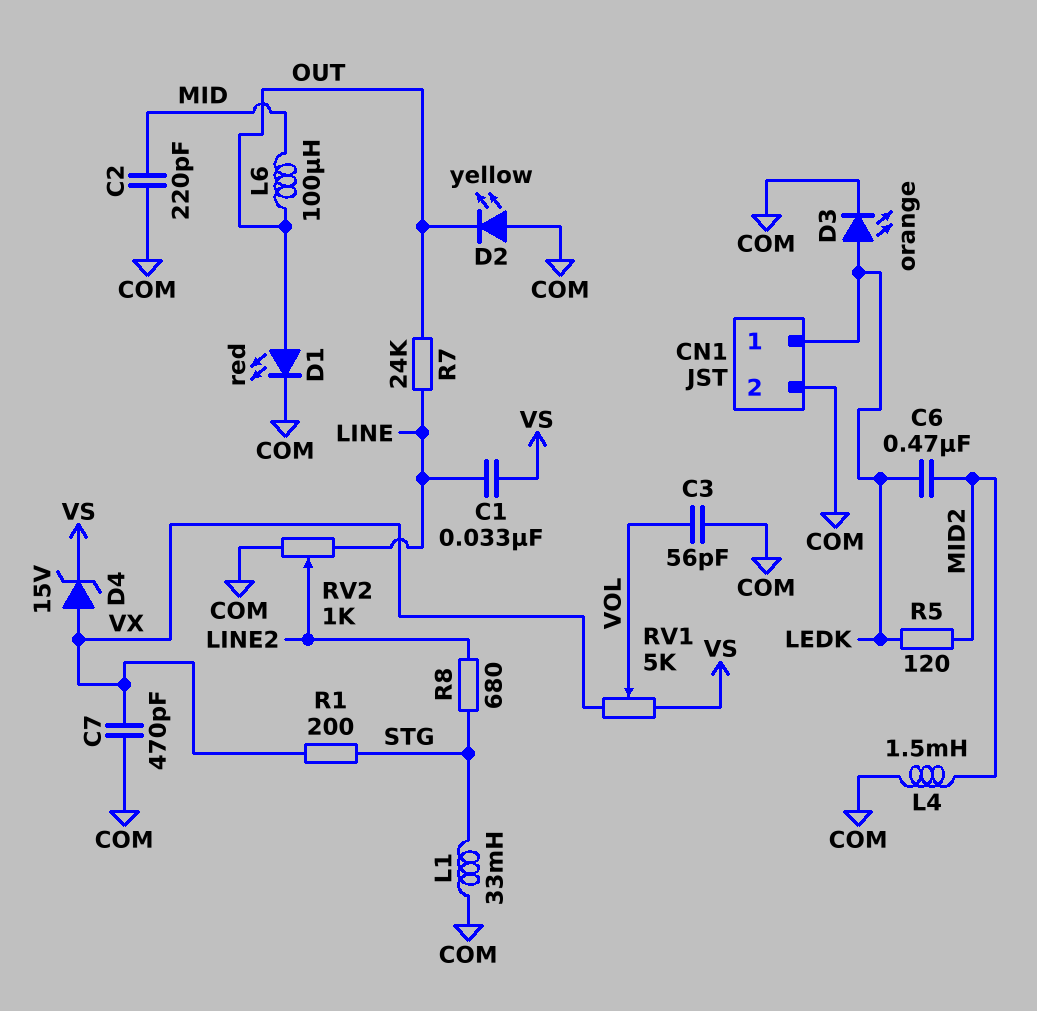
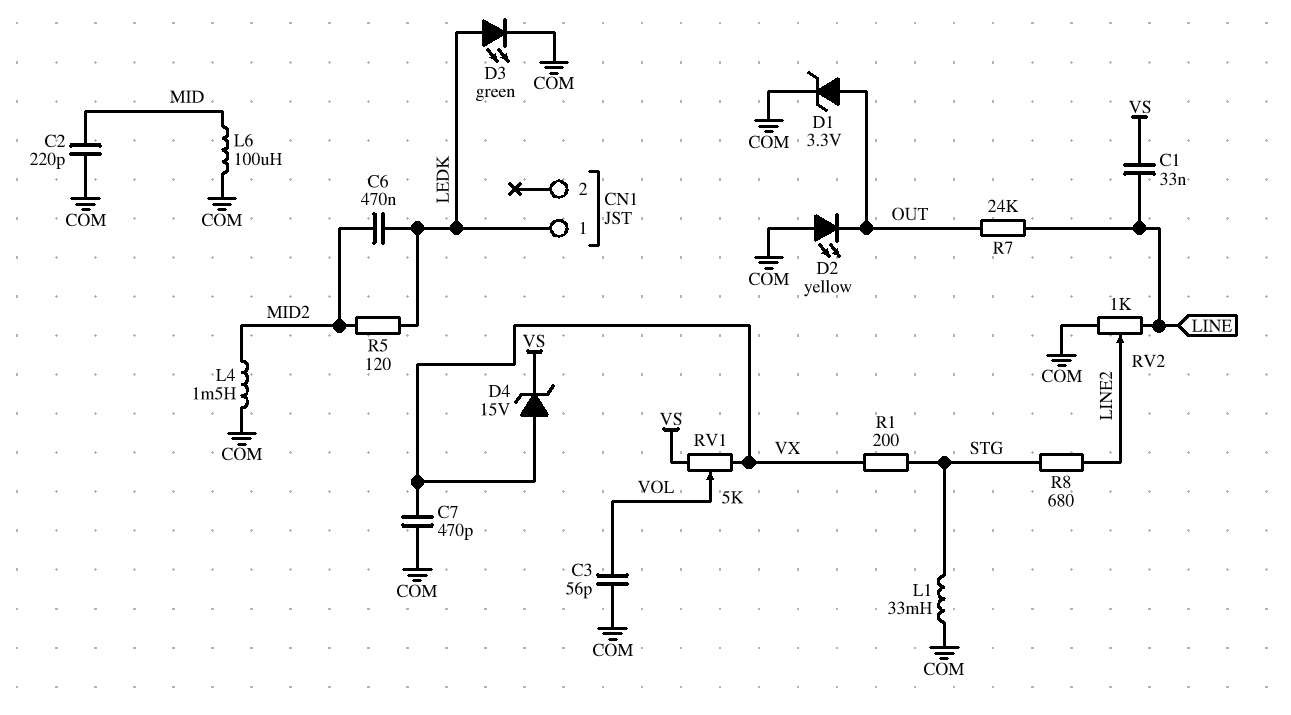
CN1 pin 2: COM -> none
D1: LED red (A OUT, K COM) -> zener 3.3V (A OUT, K COM)
D3: LED orange (A LEDK, K COM) -> LED green (A LEDK, K COM)
L6: 100uH (MID, OUT) -> 100uH (COM, MID)

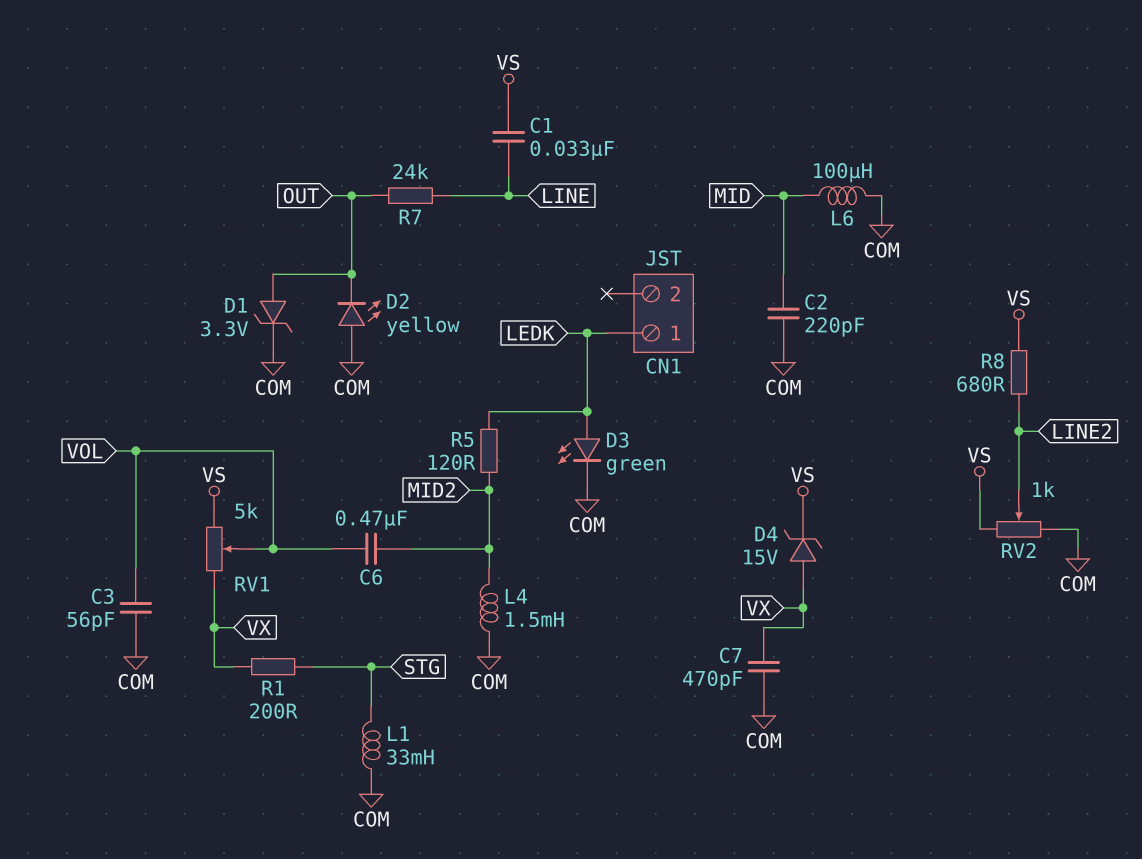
C6: 470nF (LEDK, MID2) -> 470nF (MID2, VOL)
R8: 680 (LINE2, STG) -> 680 (LINE2, VS)
RV2: 1k (COM, LINE, wiper LINE2) -> 1k (COM, VS, wiper LINE2)

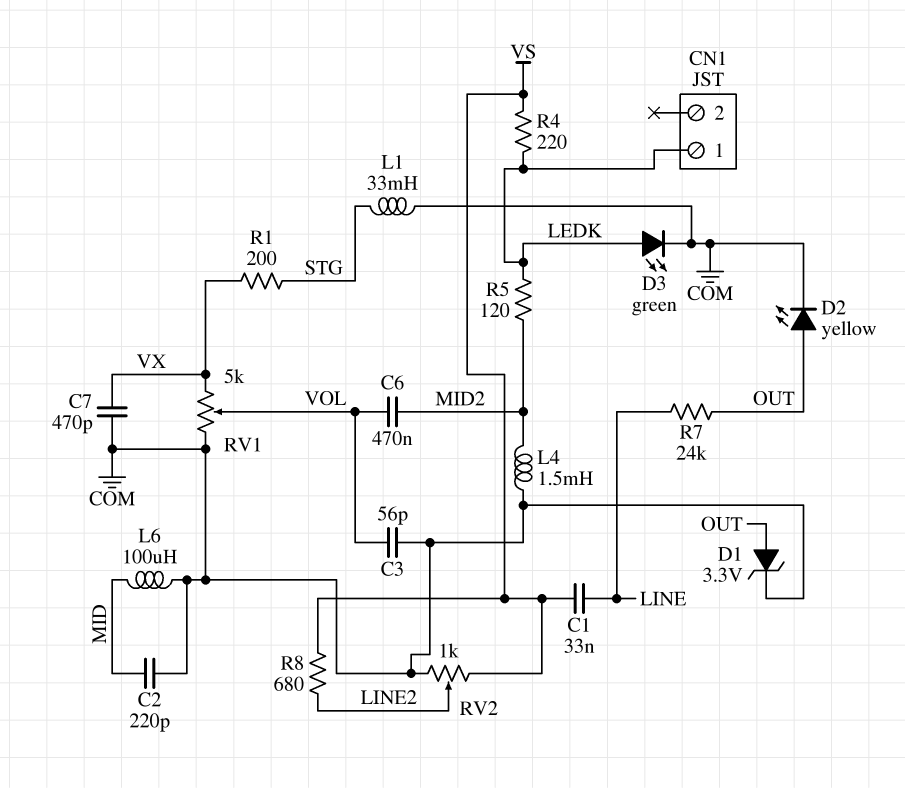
D2: LED yellow (A COM, K OUT) -> LED yellow (A OUT, K COM)
D4: zener 15V (A VX, K VS) -> none
R4: none -> 220 (LEDK, VS)
RV1: 5k (VS, VX, wiper VOL) -> 5k (COM, VX, wiper VOL)

